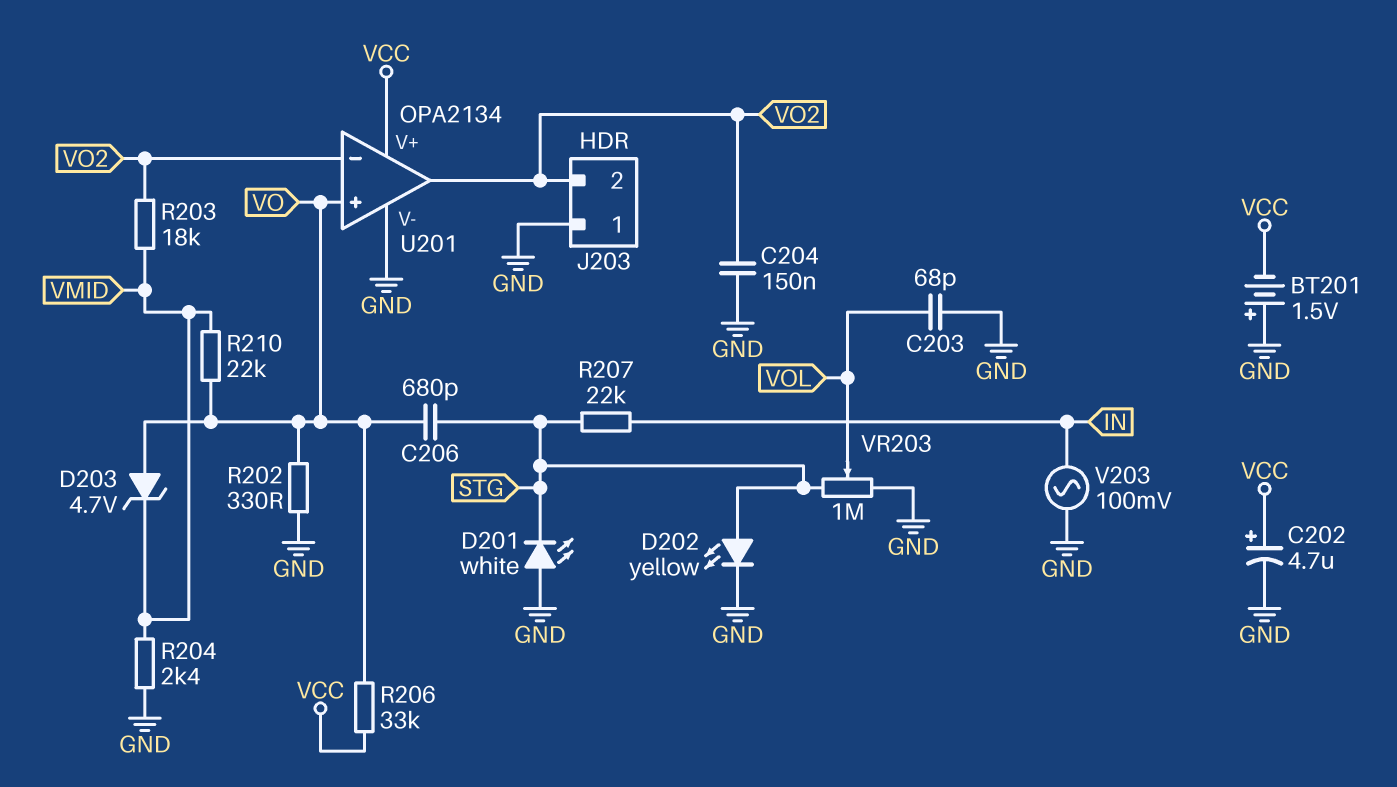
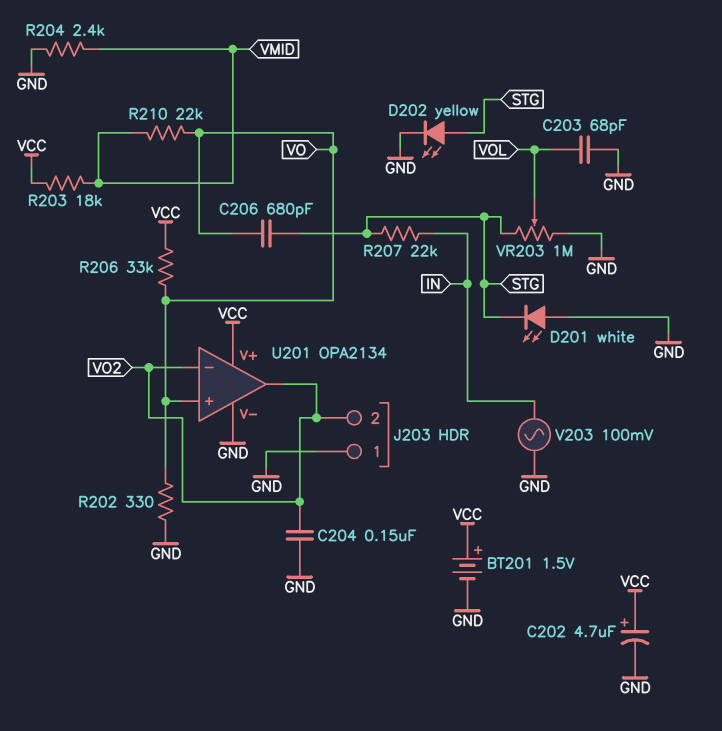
BT201: 1.5V (plus GND, minus VCC) -> 1.5V (plus VCC, minus GND)
D203: zener 4.7V (A VO, K VMID) -> none
R203: 18k (VMID, VO2) -> 18k (VCC, VMID)

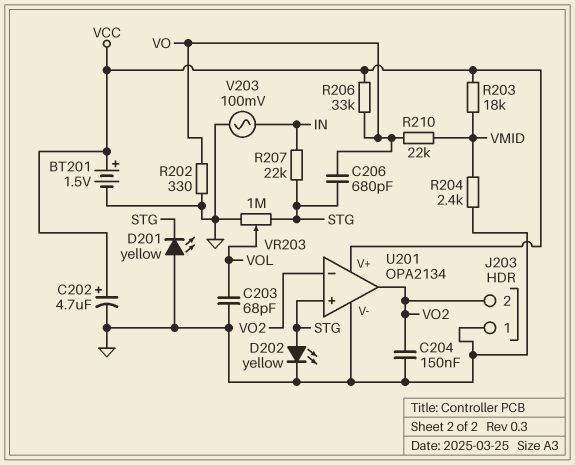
D201: LED white (A GND, K STG) -> LED yellow (A GND, K STG)
U201 pin in+: VO -> STG

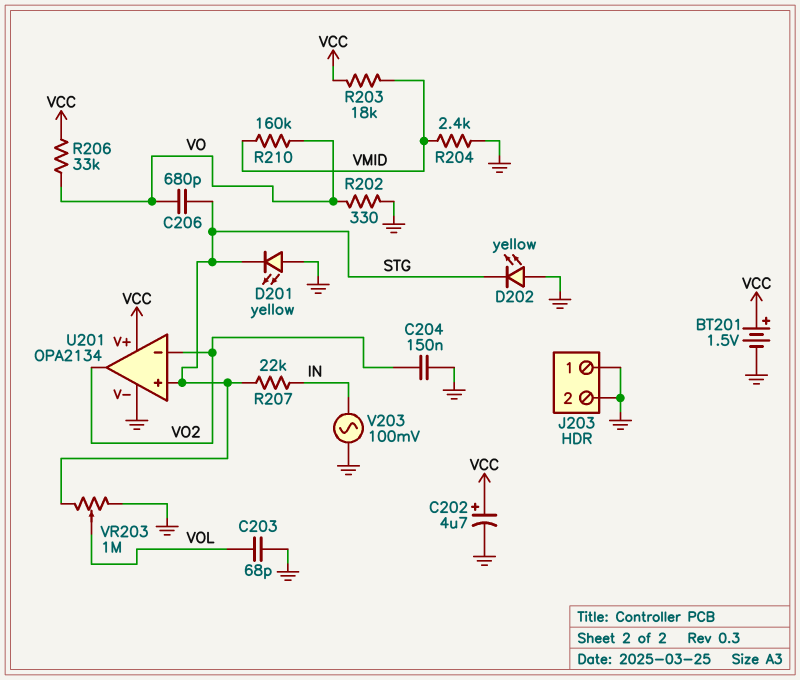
D202: LED yellow (A STG, K GND) -> LED yellow (A GND, K STG)
J203 pin 2: VO2 -> GND
R210: 22k (VMID, VO) -> 160k (VMID, VO)

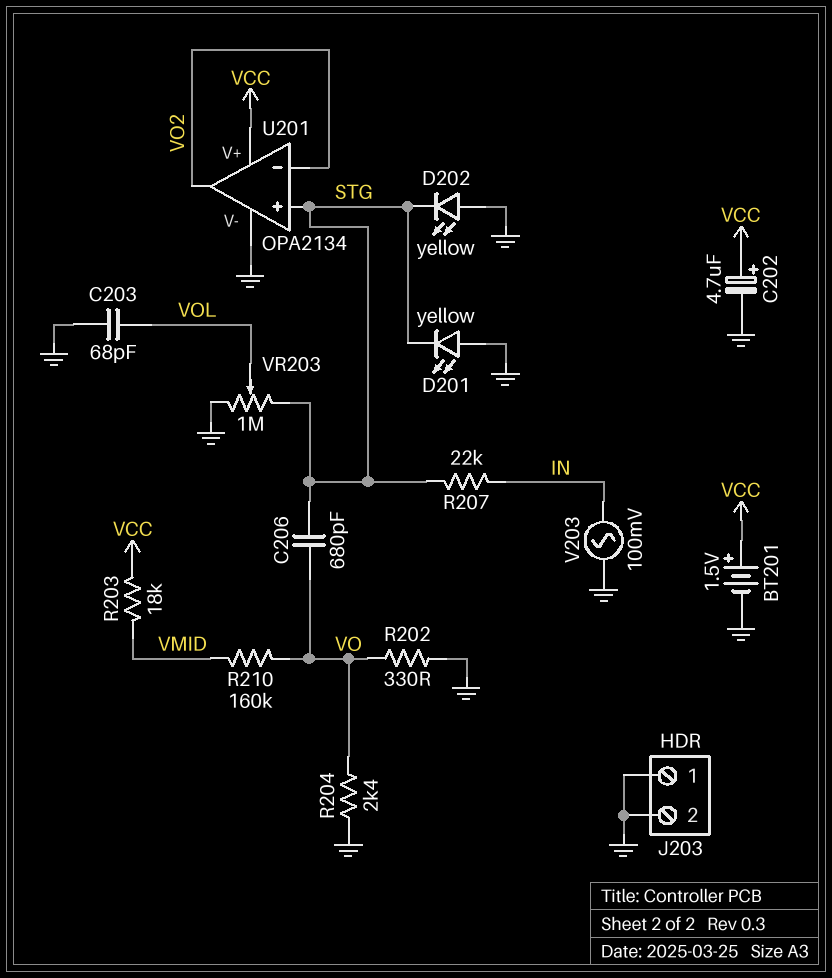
C204: 150nF (GND, VO2) -> none
R204: 2.4k (GND, VMID) -> 2.4k (GND, VO)
R206: 33k (VCC, VO) -> none

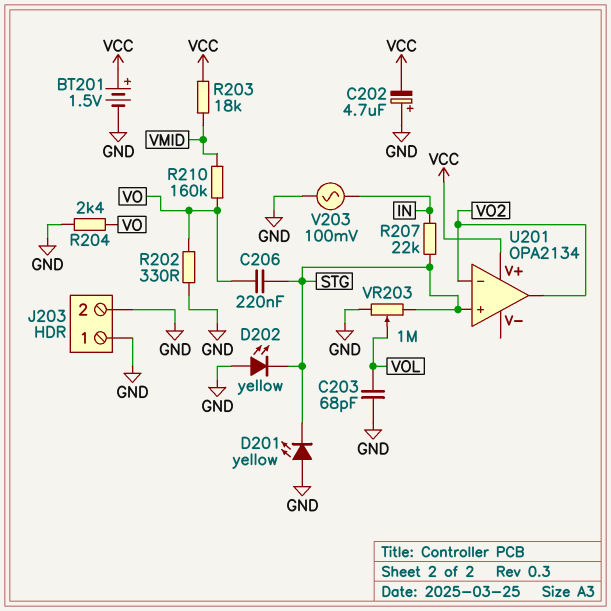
C202: 4.7uF (plus VCC, minus GND) -> 4.7uF (plus GND, minus VCC)
C206: 680pF (STG, VO) -> 220nF (STG, VO)
U201 pin V-: GND -> none

